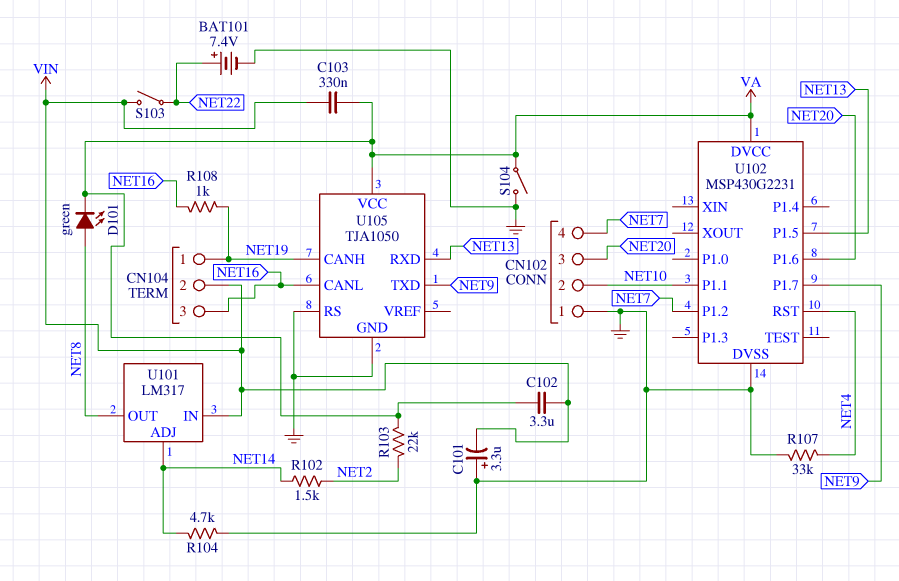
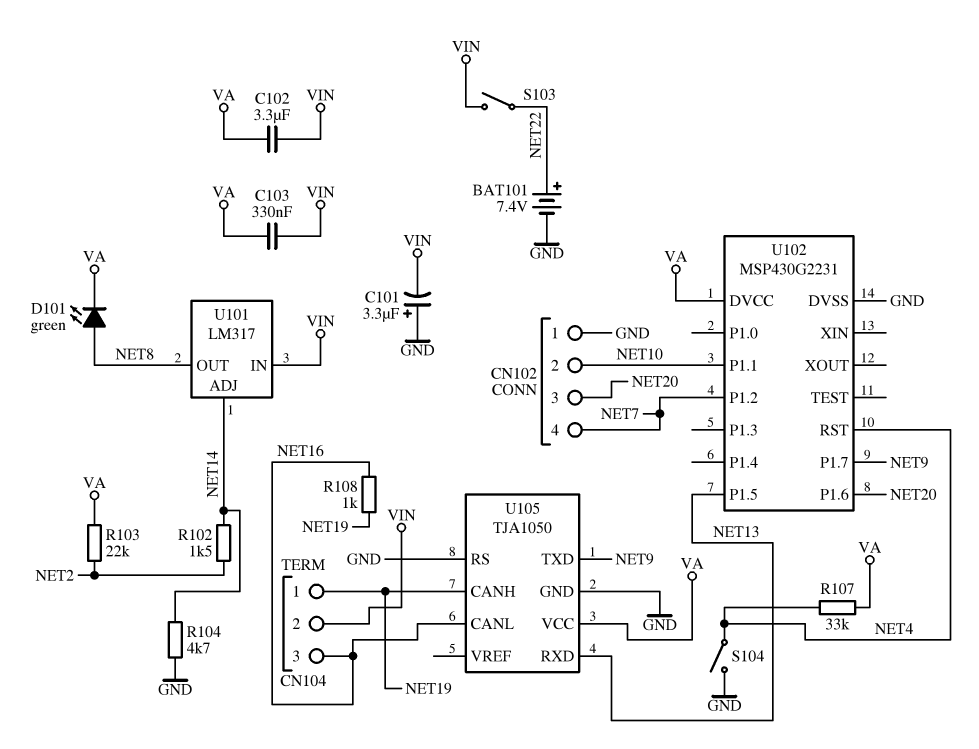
R107: 33k (GND, NET4) -> 33k (NET4, VA)
S104: switch (GND, VA) -> switch (GND, NET4)

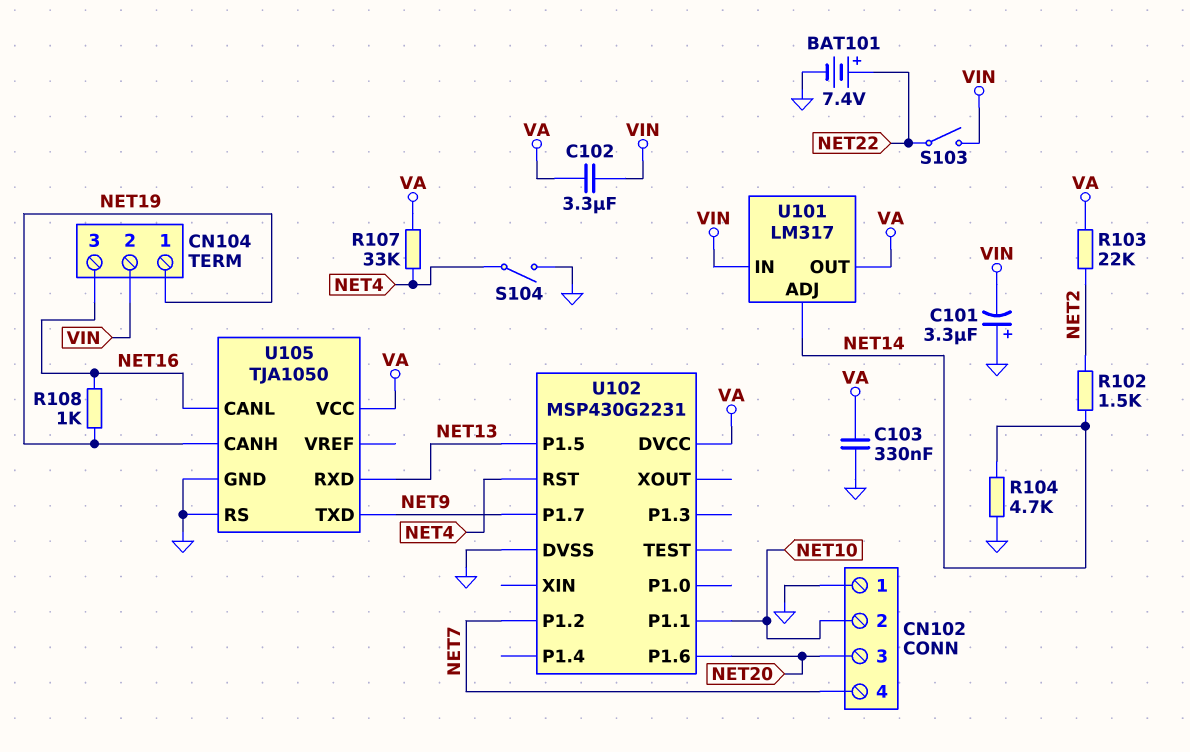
C103: 330nF (VA, VIN) -> 330nF (GND, VA)
D101: LED green (A NET8, K VA) -> none
U101 pin OUT: NET8 -> VA

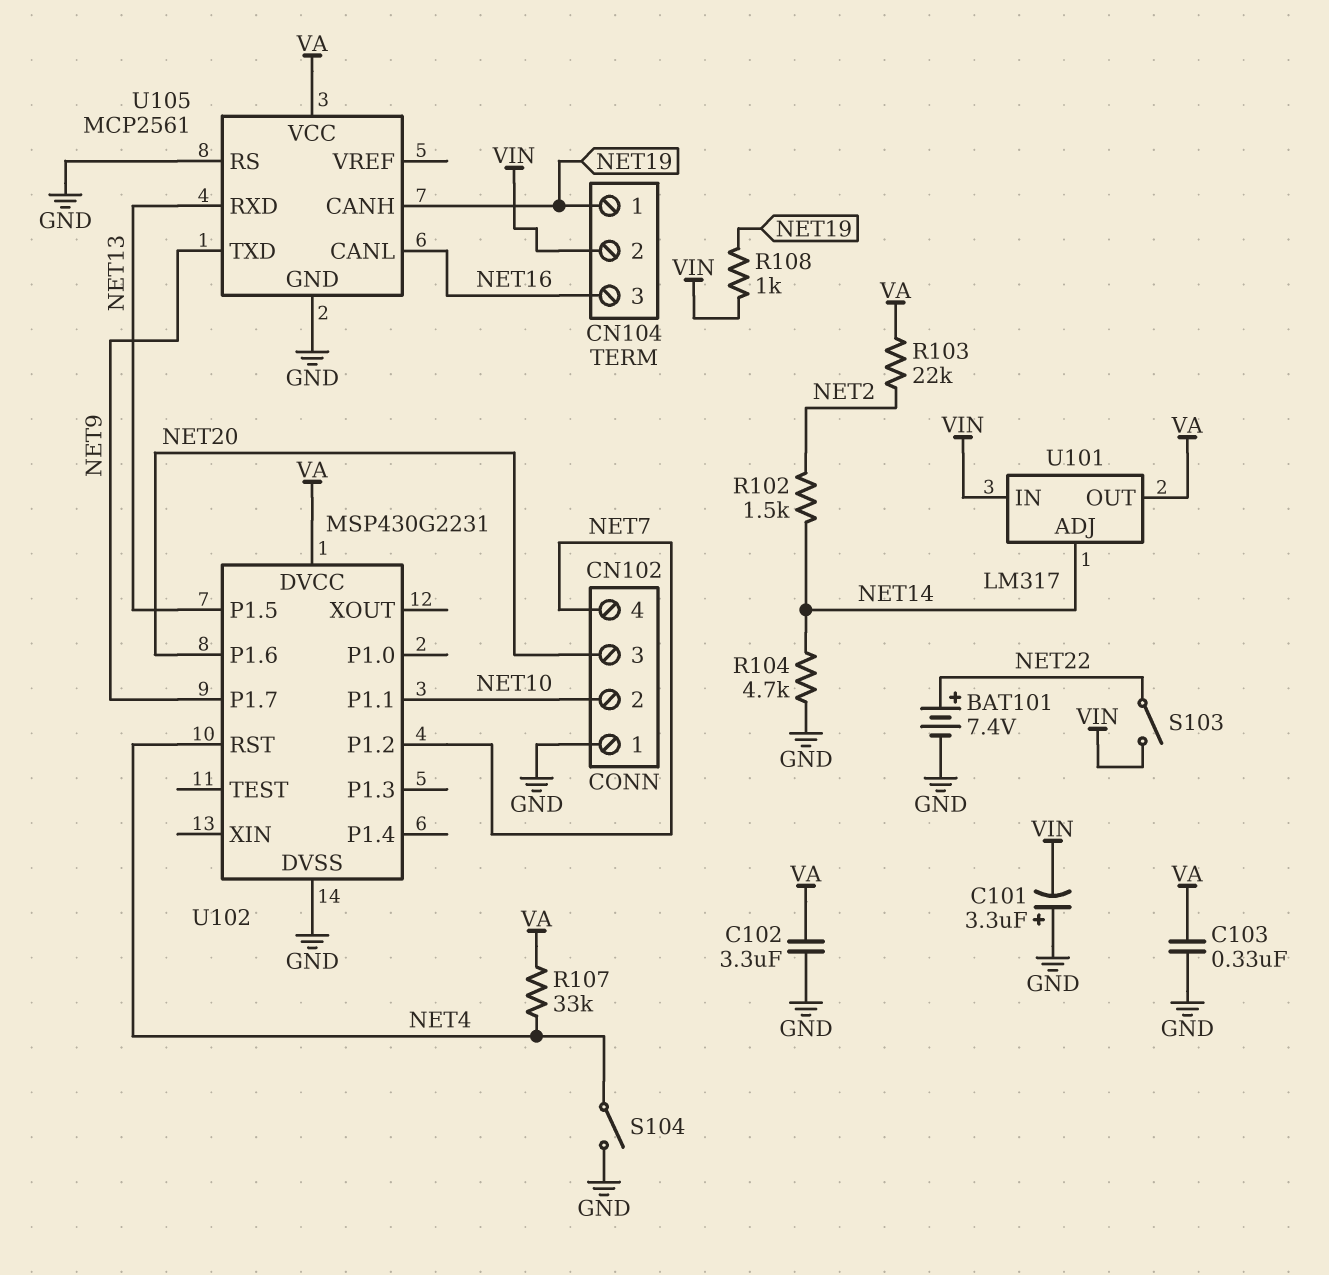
C102: 3.3uF (VA, VIN) -> 3.3uF (GND, VA)
R108: 1k (NET16, NET19) -> 1k (NET19, VIN)
U105: TJA1050 -> MCP2561

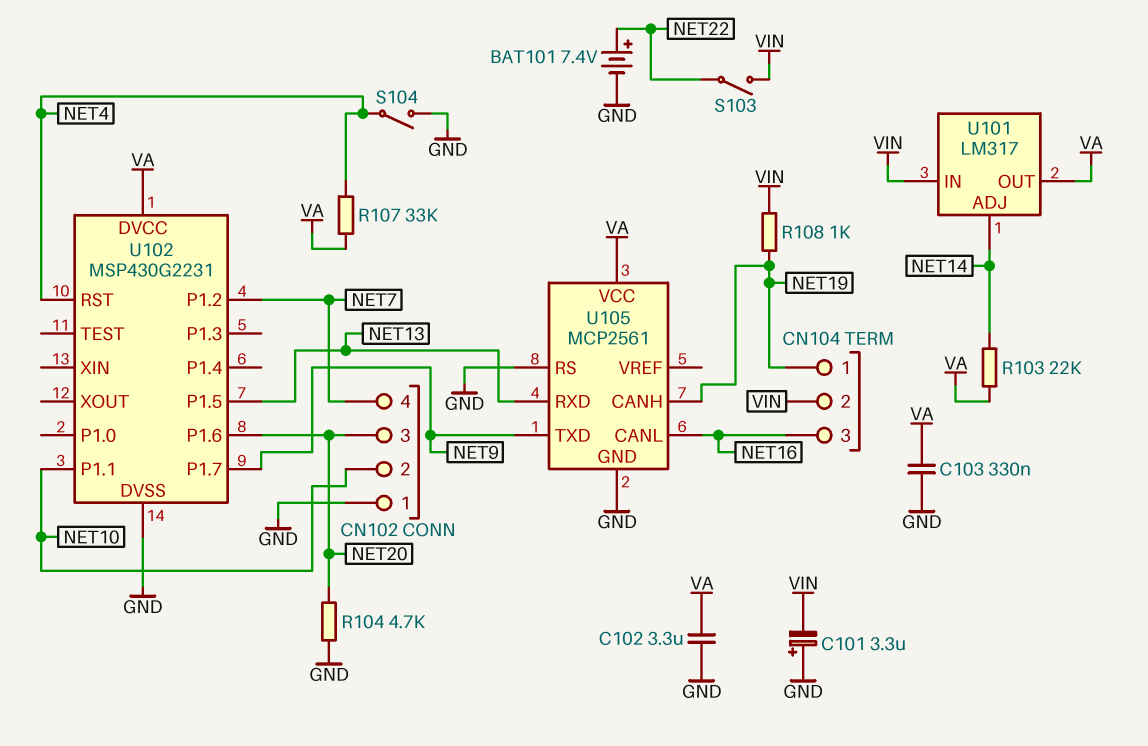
R102: 1.5k (NET2, NET14) -> none
R103: 22k (NET2, VA) -> 22k (NET14, VA)
R104: 4.7k (GND, NET14) -> 4.7k (GND, NET20)

